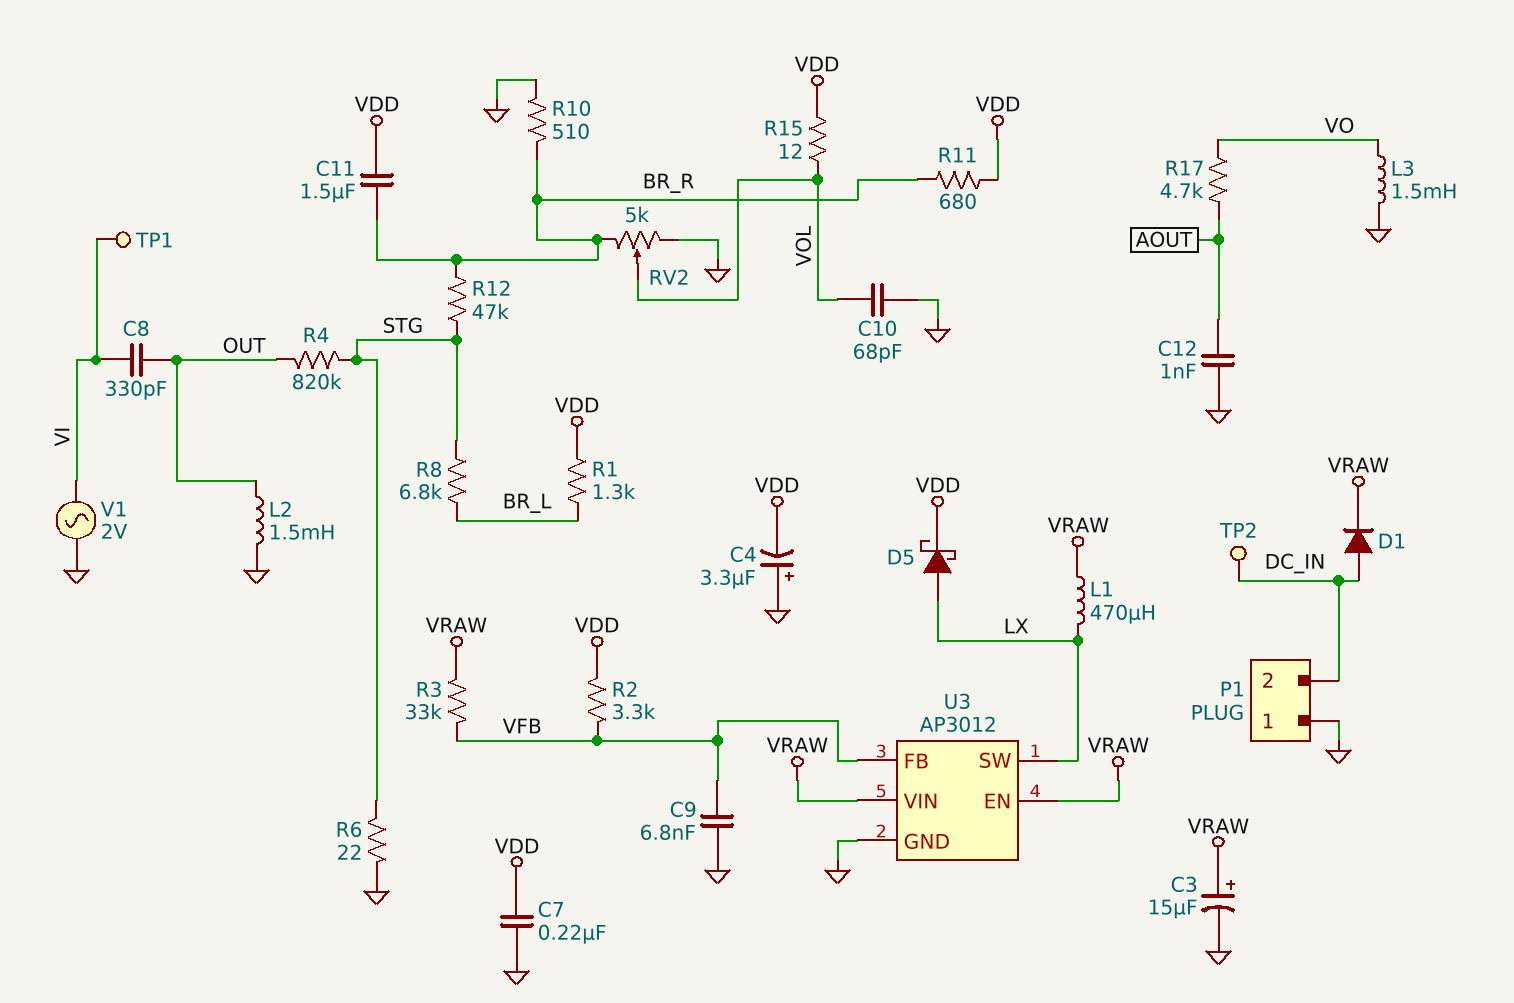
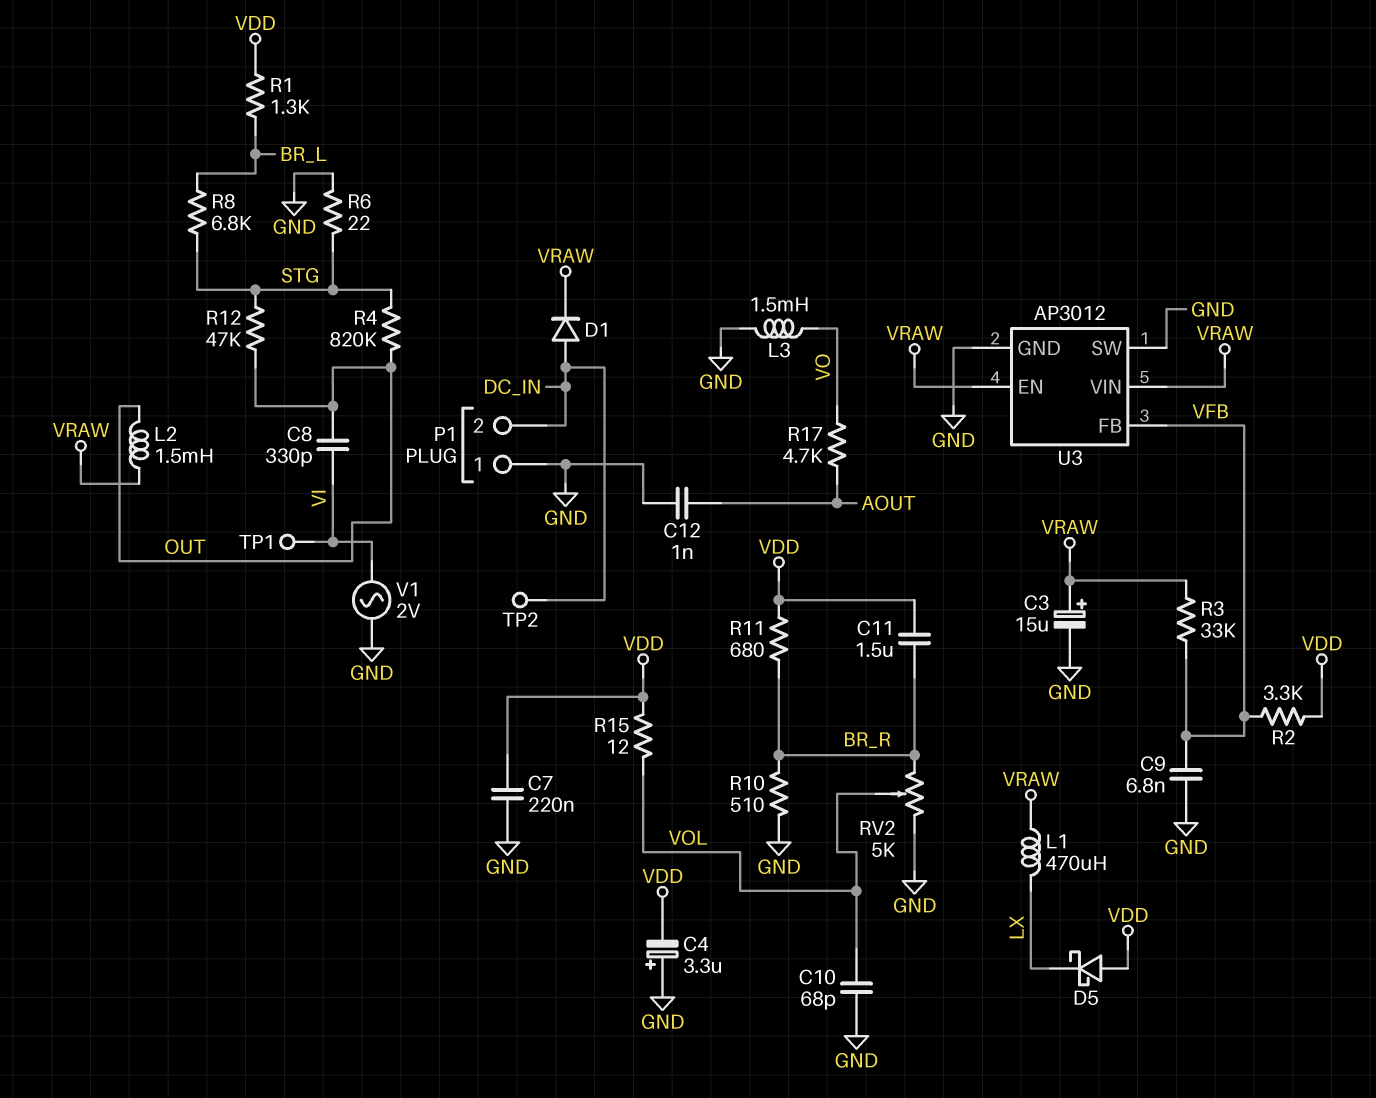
D5: schottky (A LX, K VDD) -> schottky (A VDD, K LX)
L2: 1.5mH (GND, OUT) -> 1.5mH (OUT, VRAW)
R12: 47k (BR_R, STG) -> 47k (OUT, STG)
U3 pin SW: LX -> GND

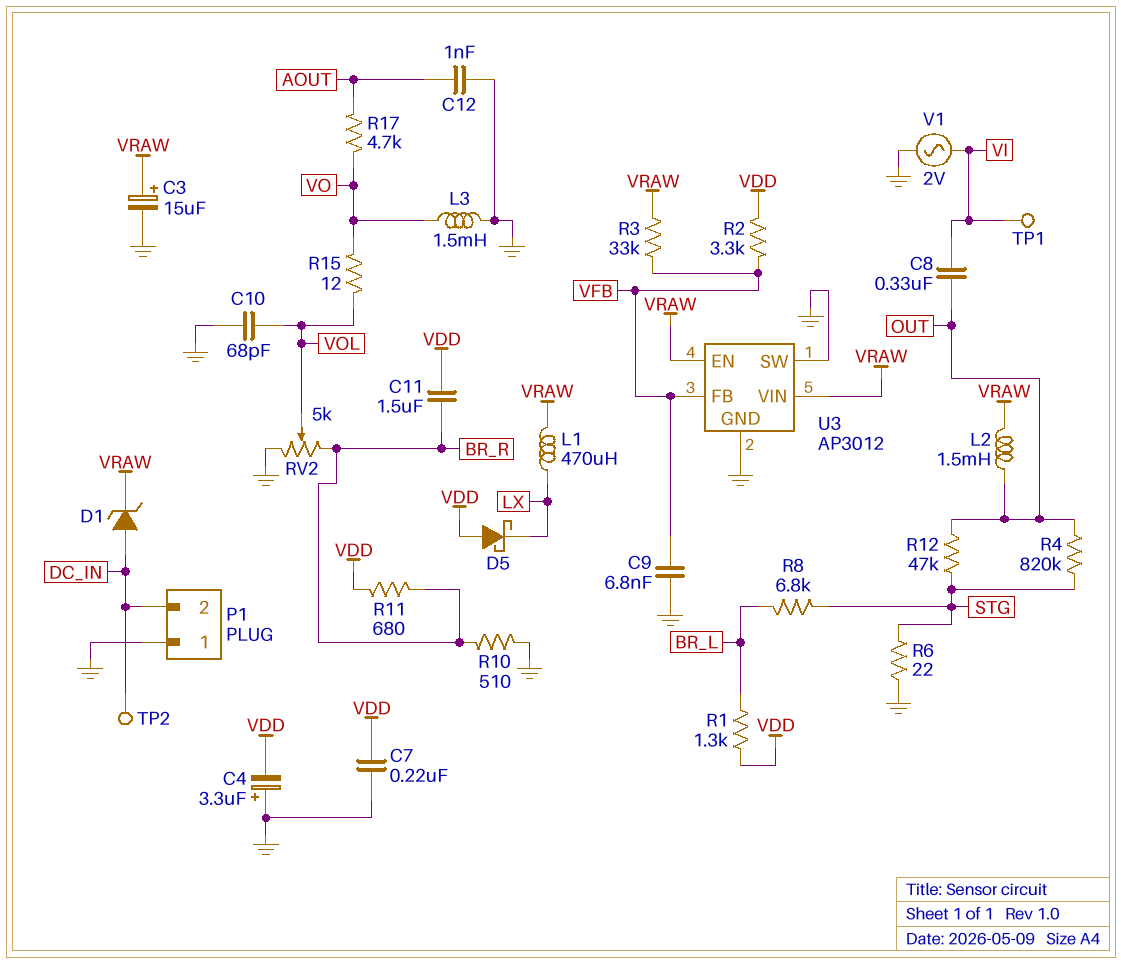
C8: 330pF (OUT, VI) -> 330nF (OUT, VI)
D1: diode (A DC_IN, K VRAW) -> zener (A DC_IN, K VRAW)
R15: 12 (VDD, VOL) -> 12 (VO, VOL)

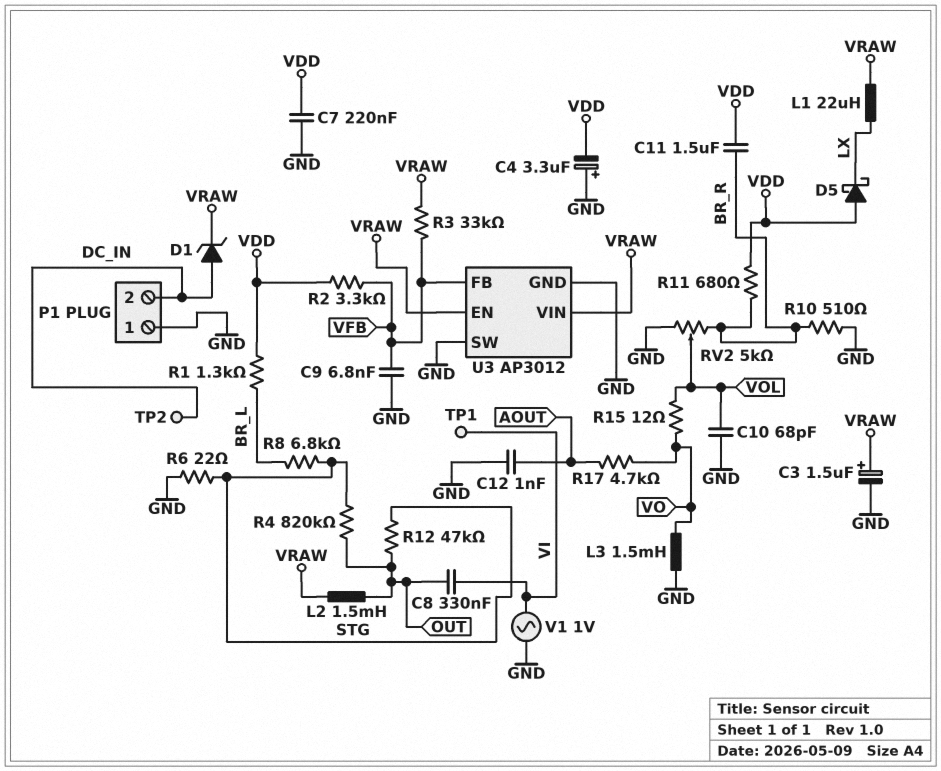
C3: 15uF (plus VRAW, minus GND) -> 1.5uF (plus VRAW, minus GND)
L1: 470uH (LX, VRAW) -> 22uH (LX, VRAW)
V1: AC 2V (GND, VI) -> AC 1V (GND, VI)

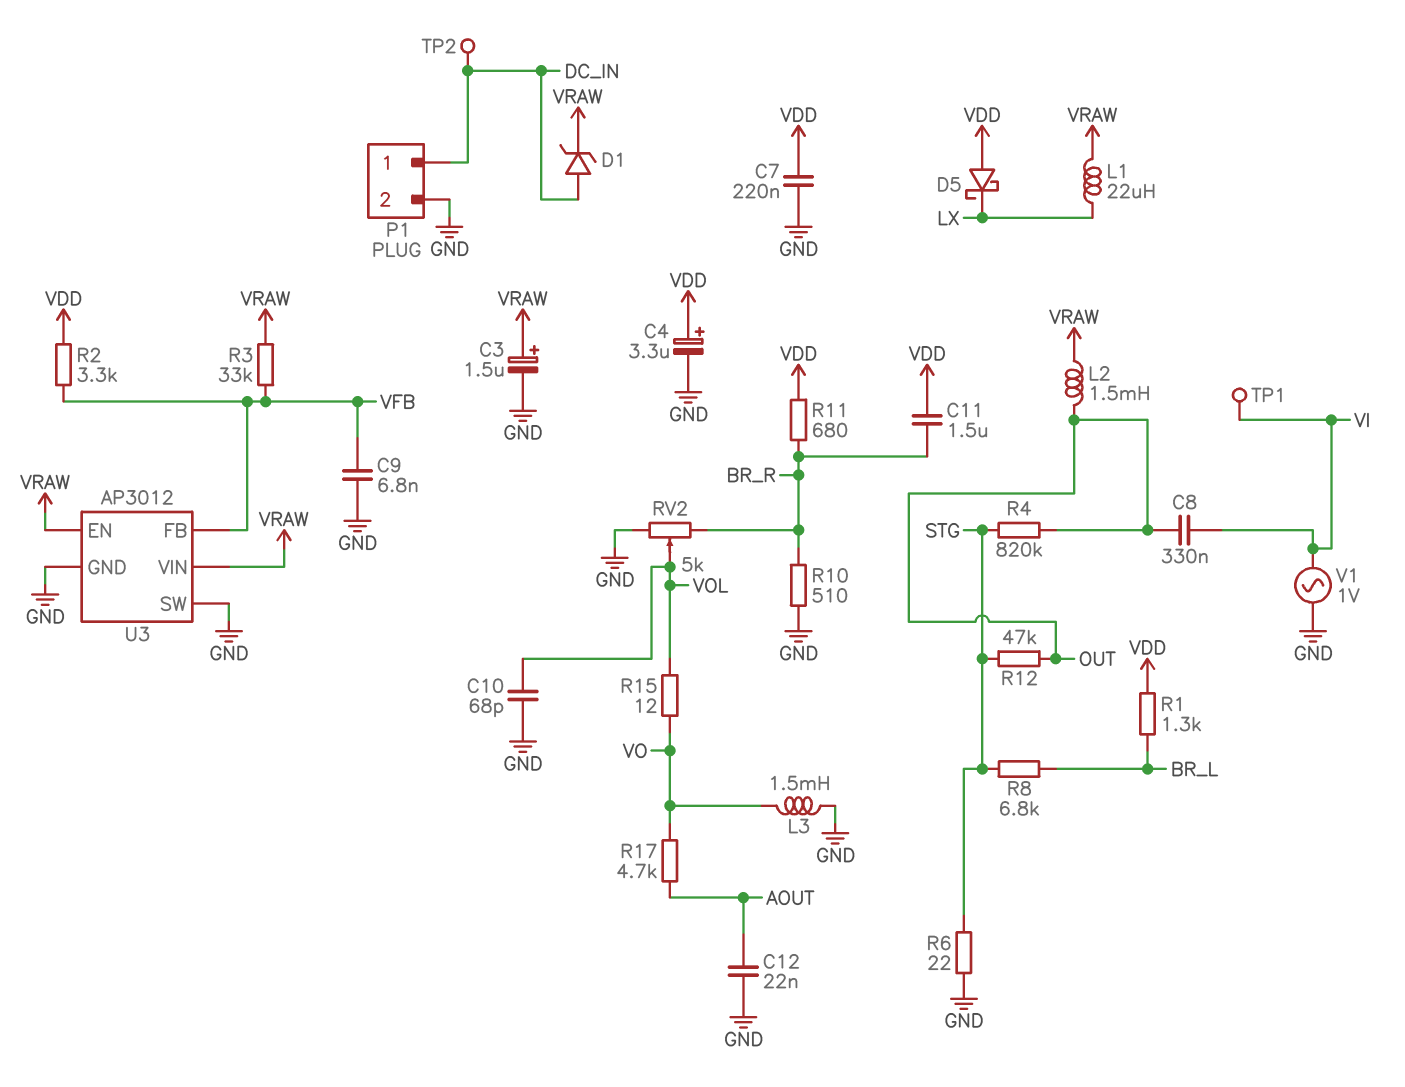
C4: 3.3uF (plus GND, minus VDD) -> 3.3uF (plus VDD, minus GND)
C12: 1nF (AOUT, GND) -> 22nF (AOUT, GND)
P1 pin 1: GND -> DC_IN
P1 pin 2: DC_IN -> GND

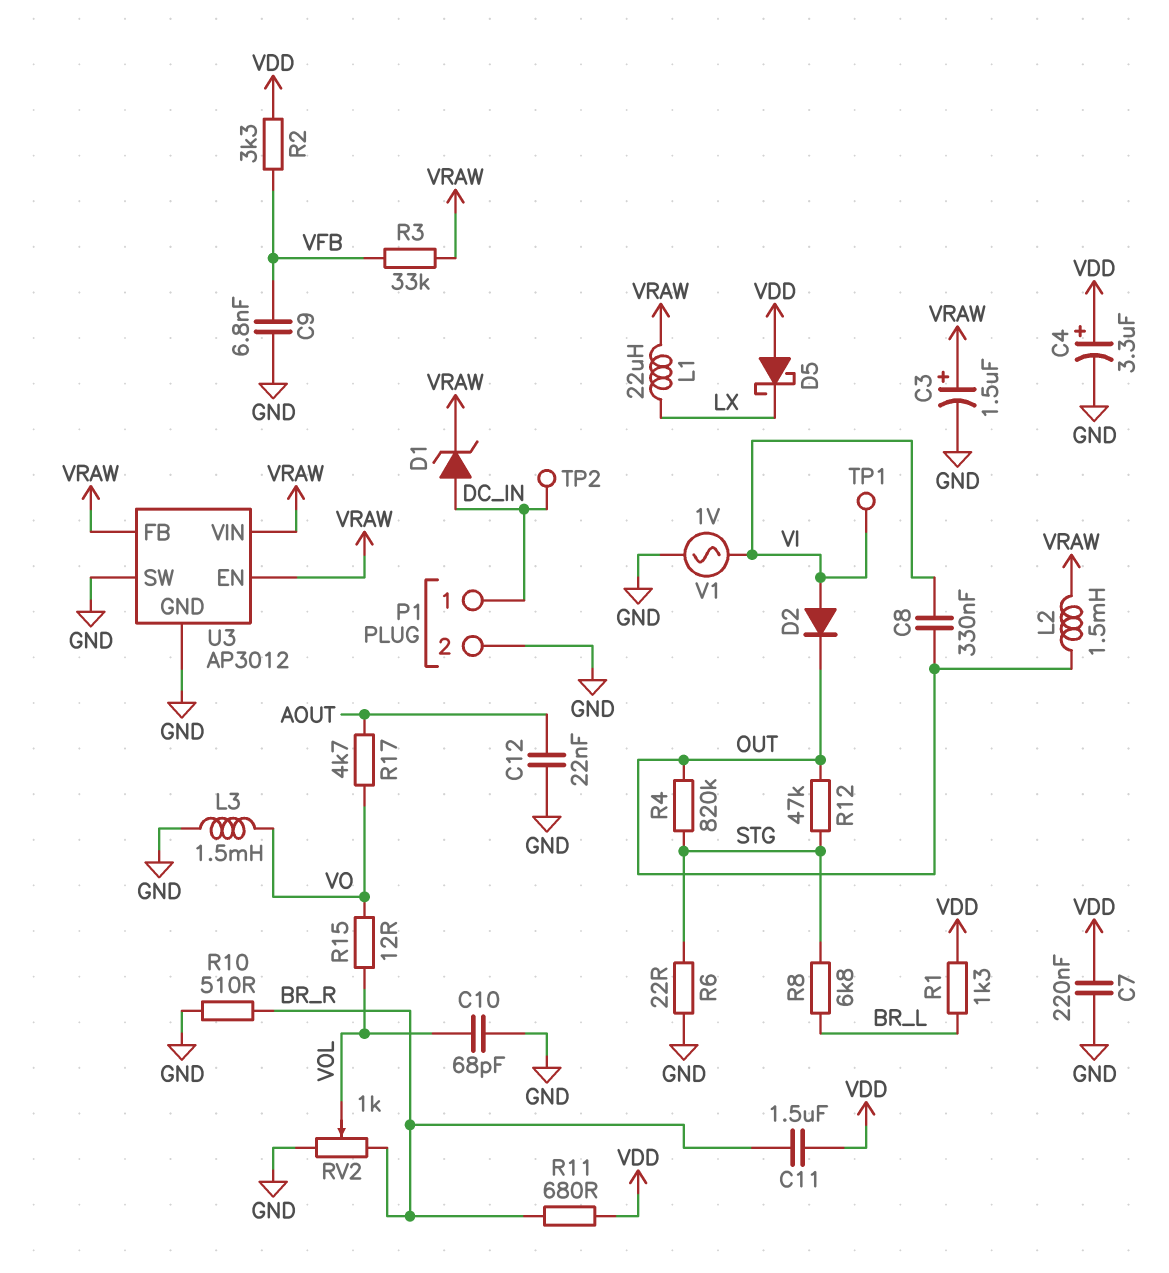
D2: none -> diode (A VI, K OUT)
RV2: 5k (BR_R, GND, wiper VOL) -> 1k (BR_R, GND, wiper VOL)
U3 pin FB: VFB -> VRAW

